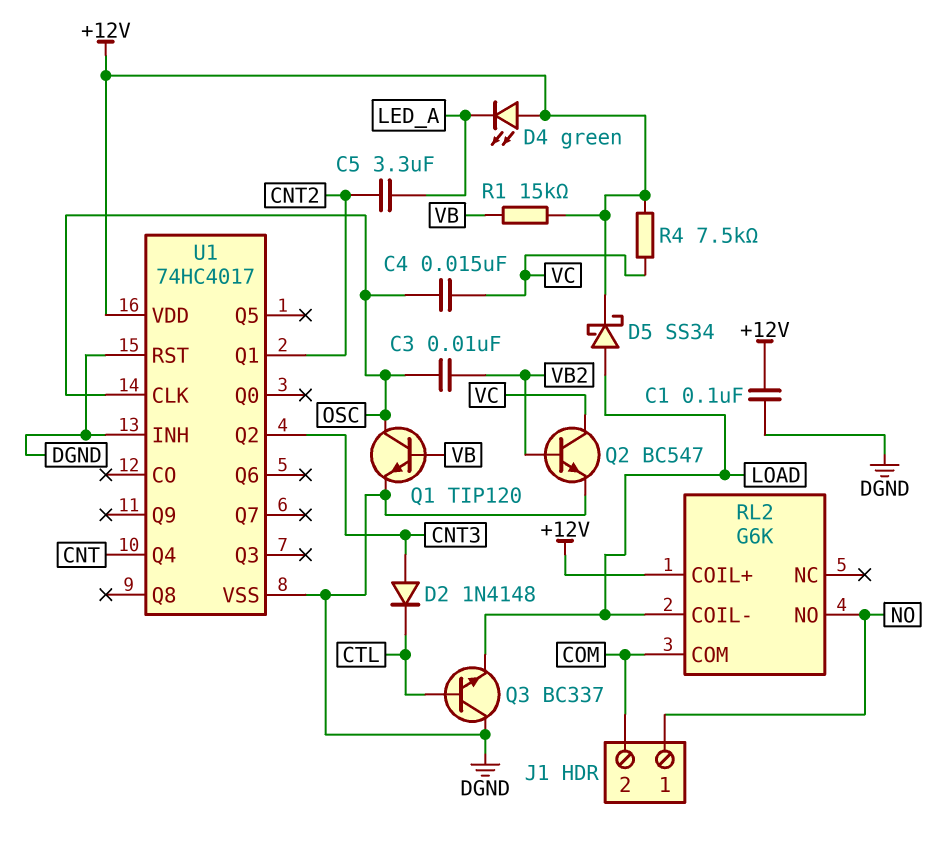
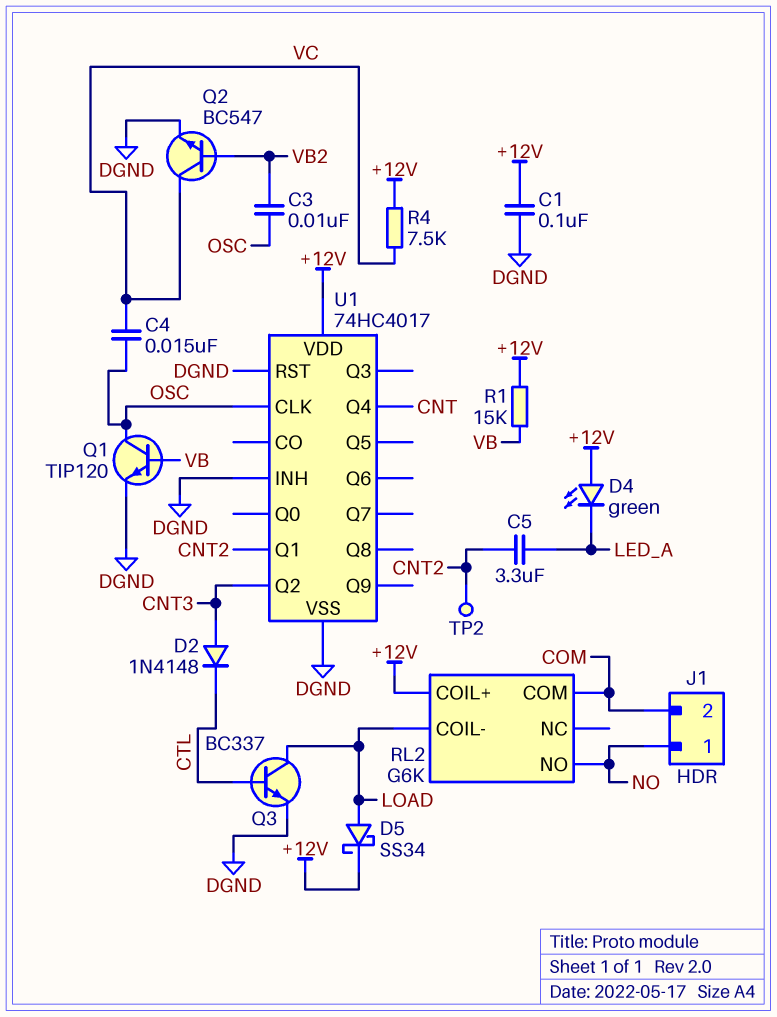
Q3: NPN BC337 (B CTL, C DGND, E LOAD) -> NPN BC337 (B CTL, C LOAD, E DGND)
TP2: none -> test point (CNT2)

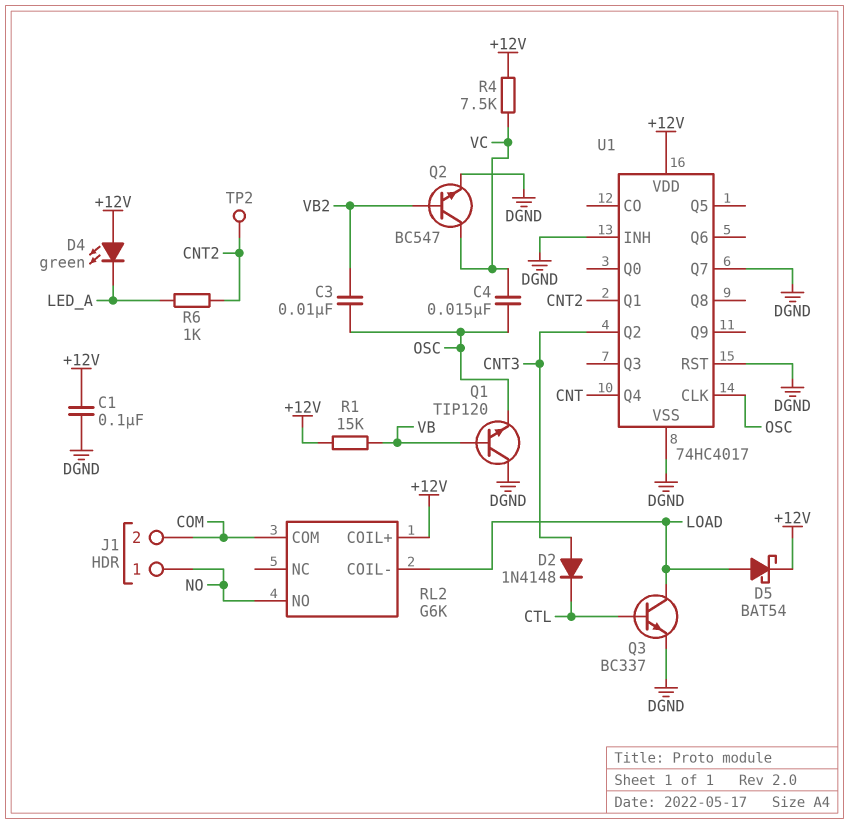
C5: 3.3uF (CNT2, LED_A) -> none
D5: schottky SS34 (A LOAD, K +12V) -> schottky BAT54 (A LOAD, K +12V)
Q1: NPN TIP120 (B VB, C OSC, E DGND) -> NPN TIP120 (B VB, C DGND, E OSC)
R6: none -> 1k (CNT2, LED_A)
U1 pin Q7: none -> DGND

